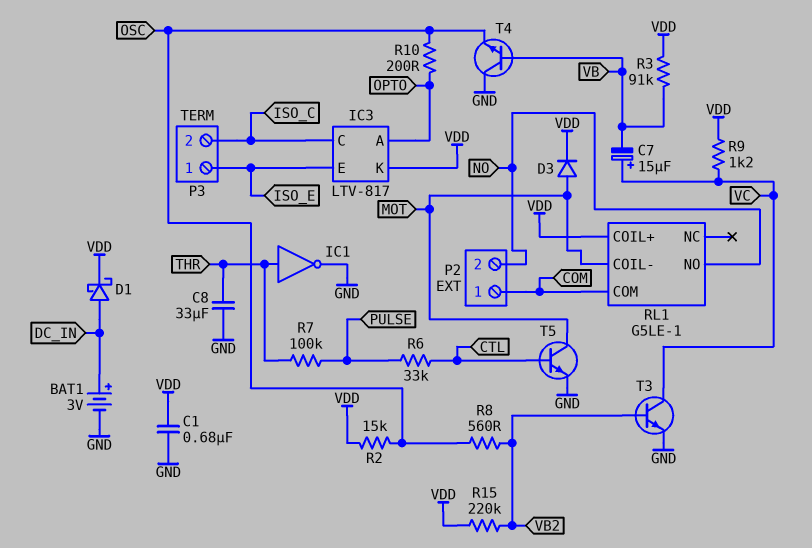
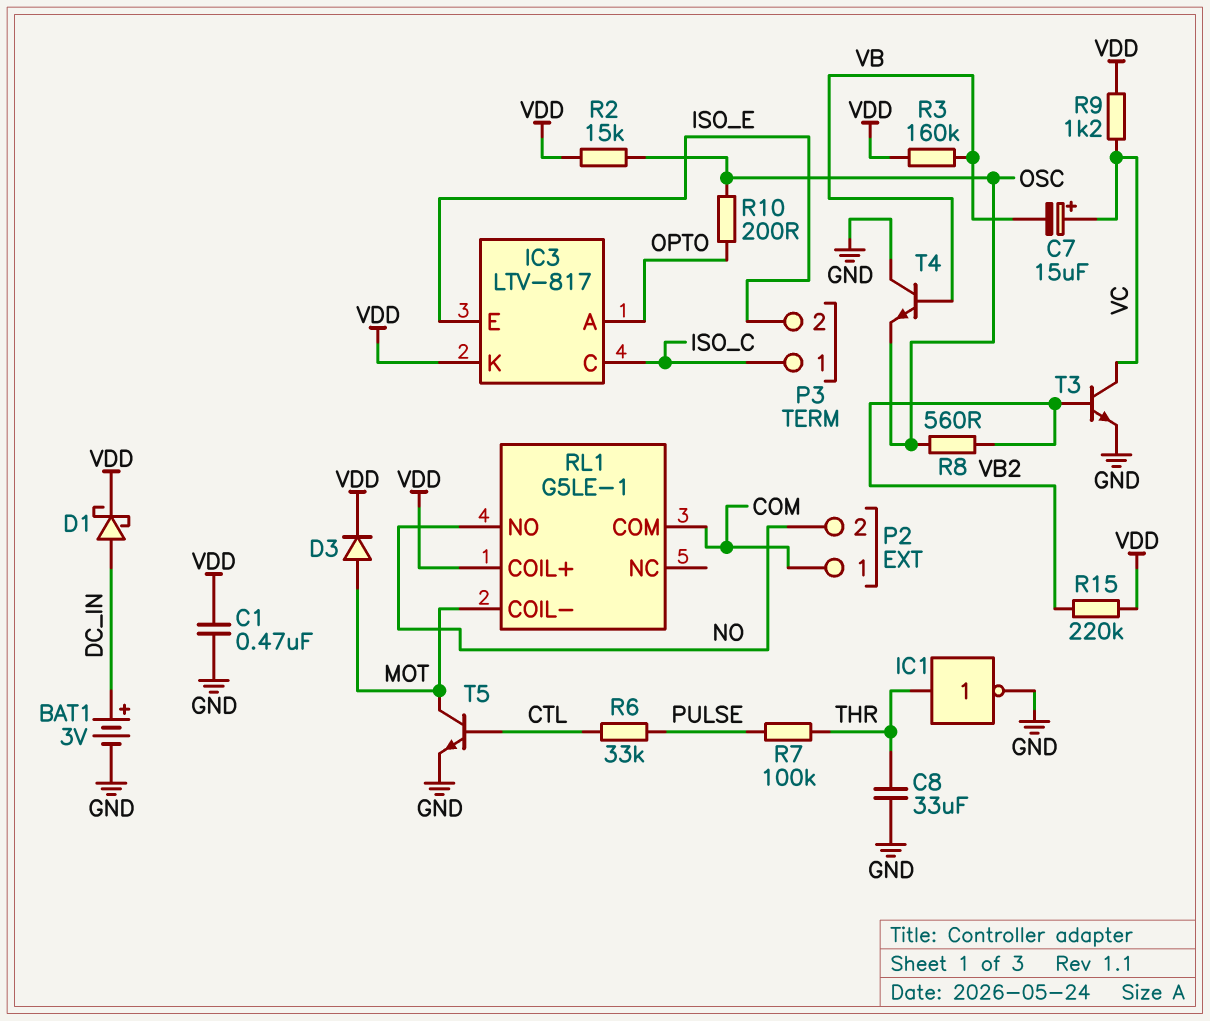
C1: 680nF (GND, VDD) -> 470nF (GND, VDD)
P3 pin 1: ISO_E -> ISO_C
P3 pin 2: ISO_C -> ISO_E
R3: 91k (VB, VDD) -> 160k (VB, VDD)

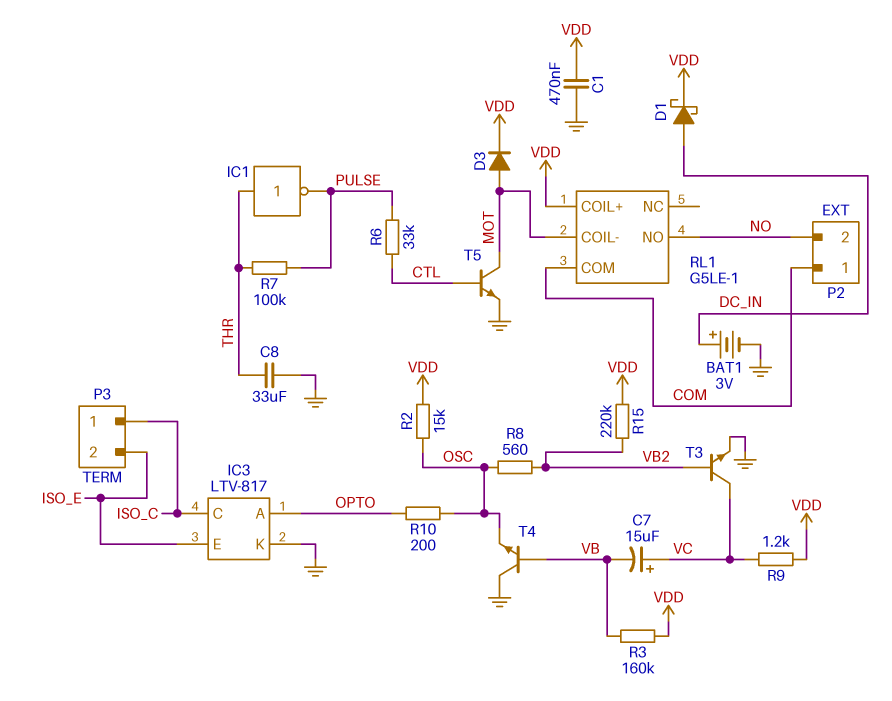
IC1: NOT (in THR, out GND) -> NOT (in THR, out PULSE)
IC3 pin K: VDD -> GND

